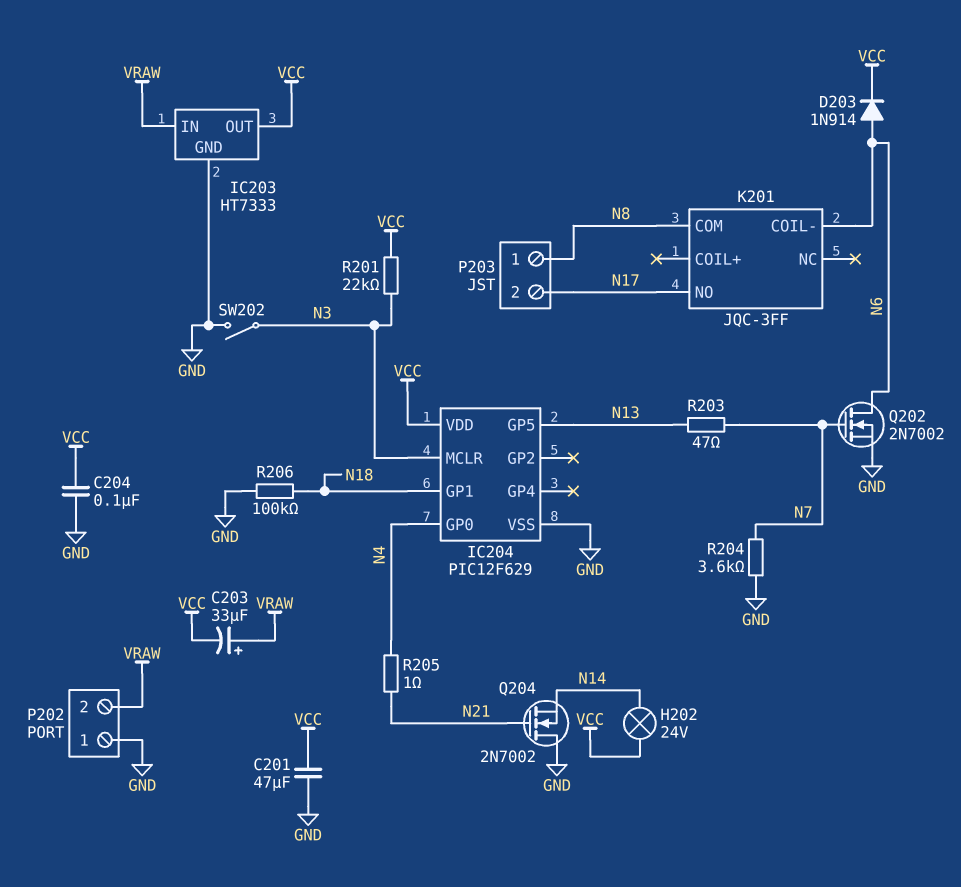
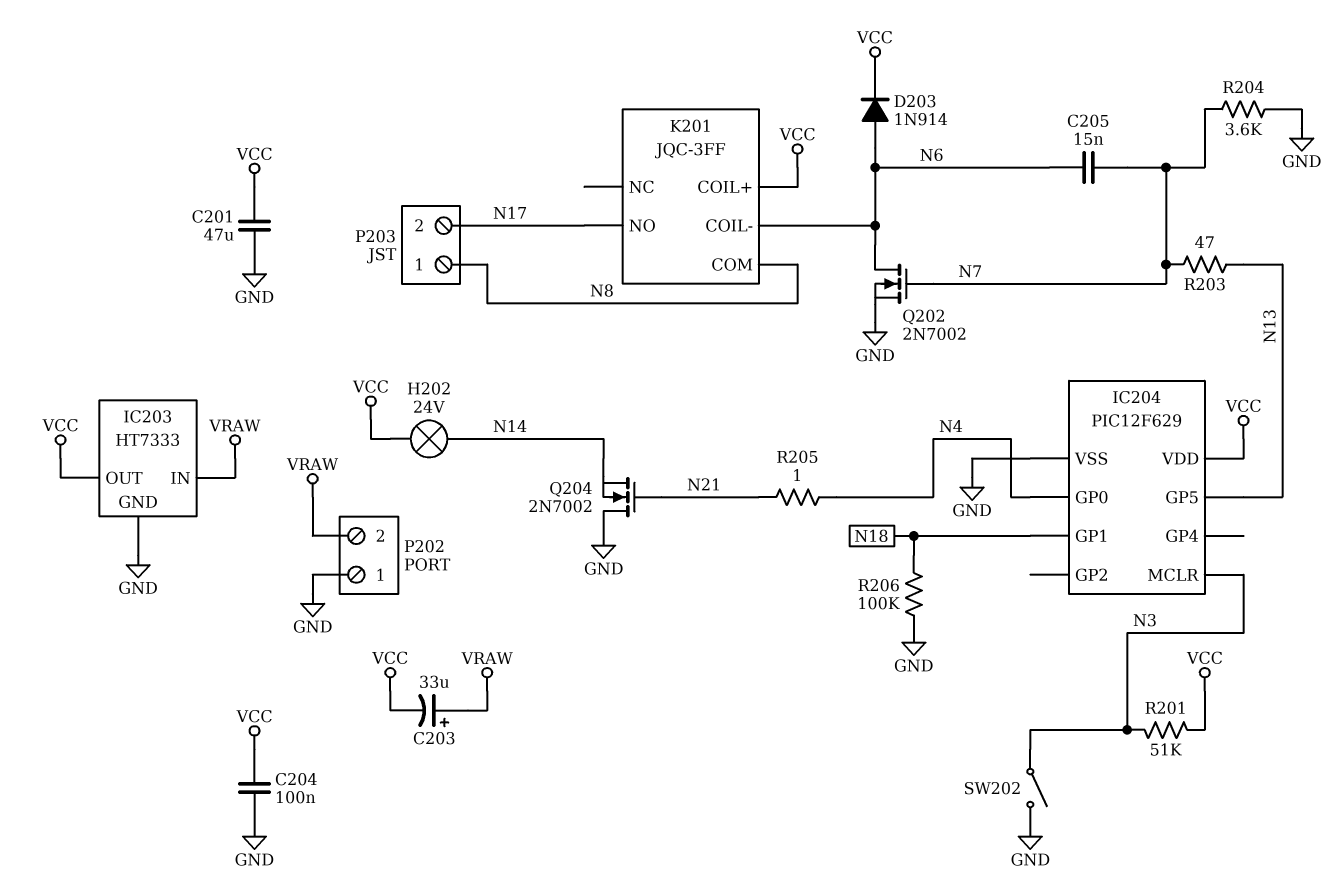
C205: none -> 15nF (N6, N7)
K201 pin COIL+: none -> VCC
R201: 22k (N3, VCC) -> 51k (N3, VCC)

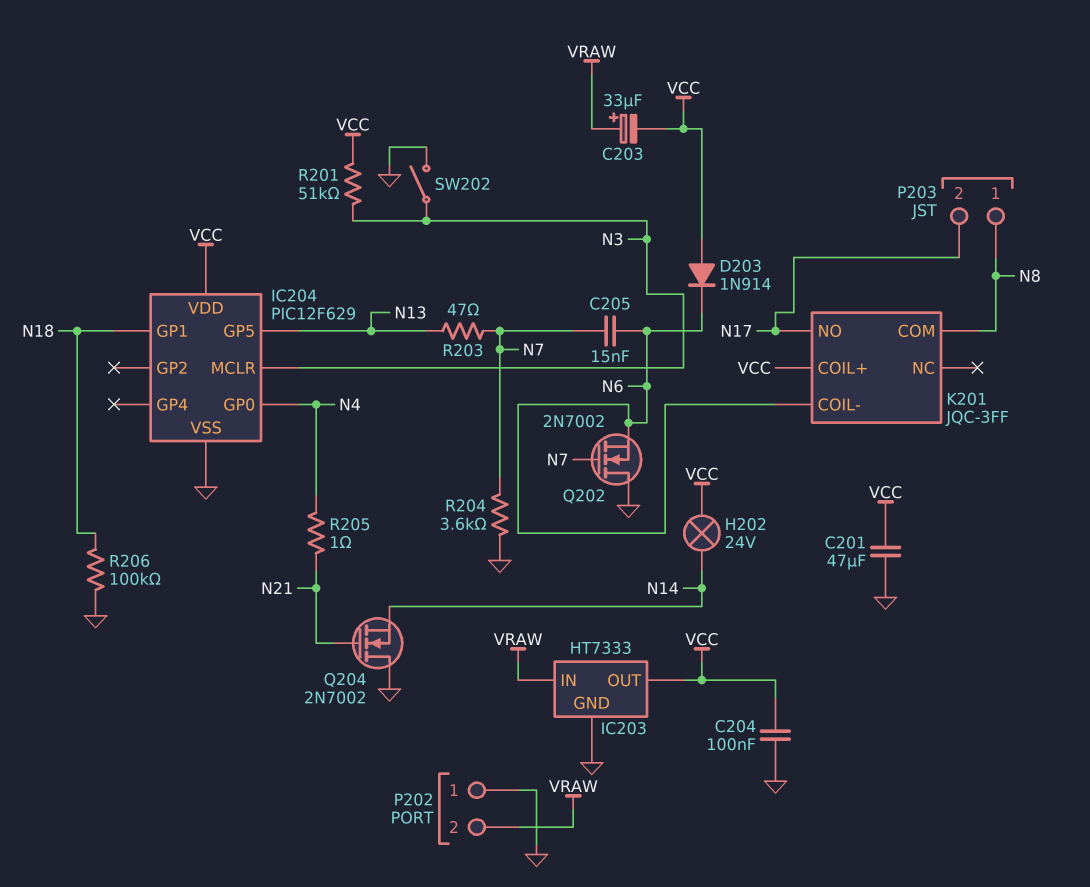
D203: diode 1N914 (A N6, K VCC) -> diode 1N914 (A VCC, K N6)
Q202: NMOS 2N7002 (G N7, D N6, S GND) -> NMOS 2N7002 (G N7, D GND, S N6)

